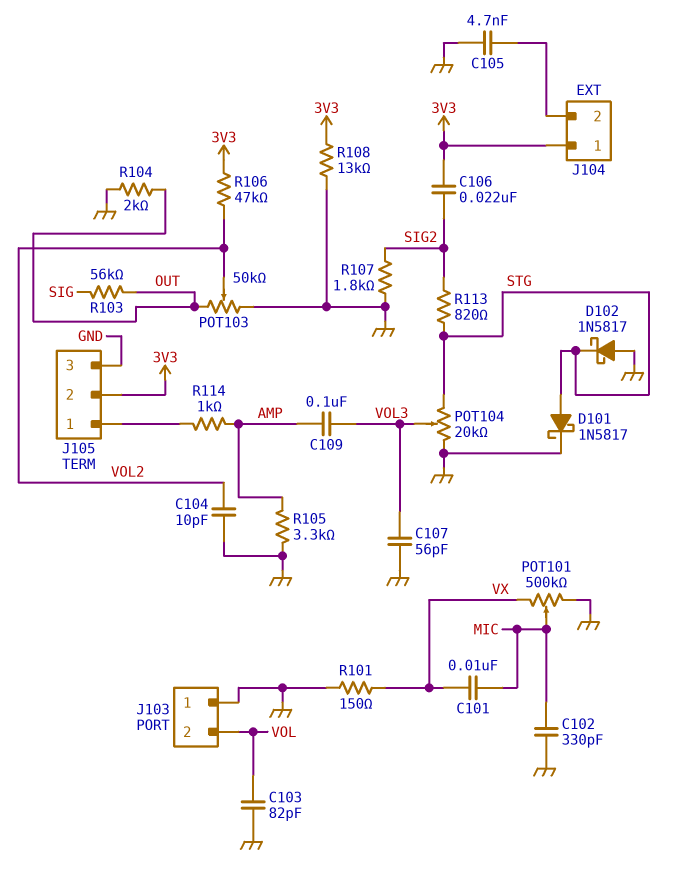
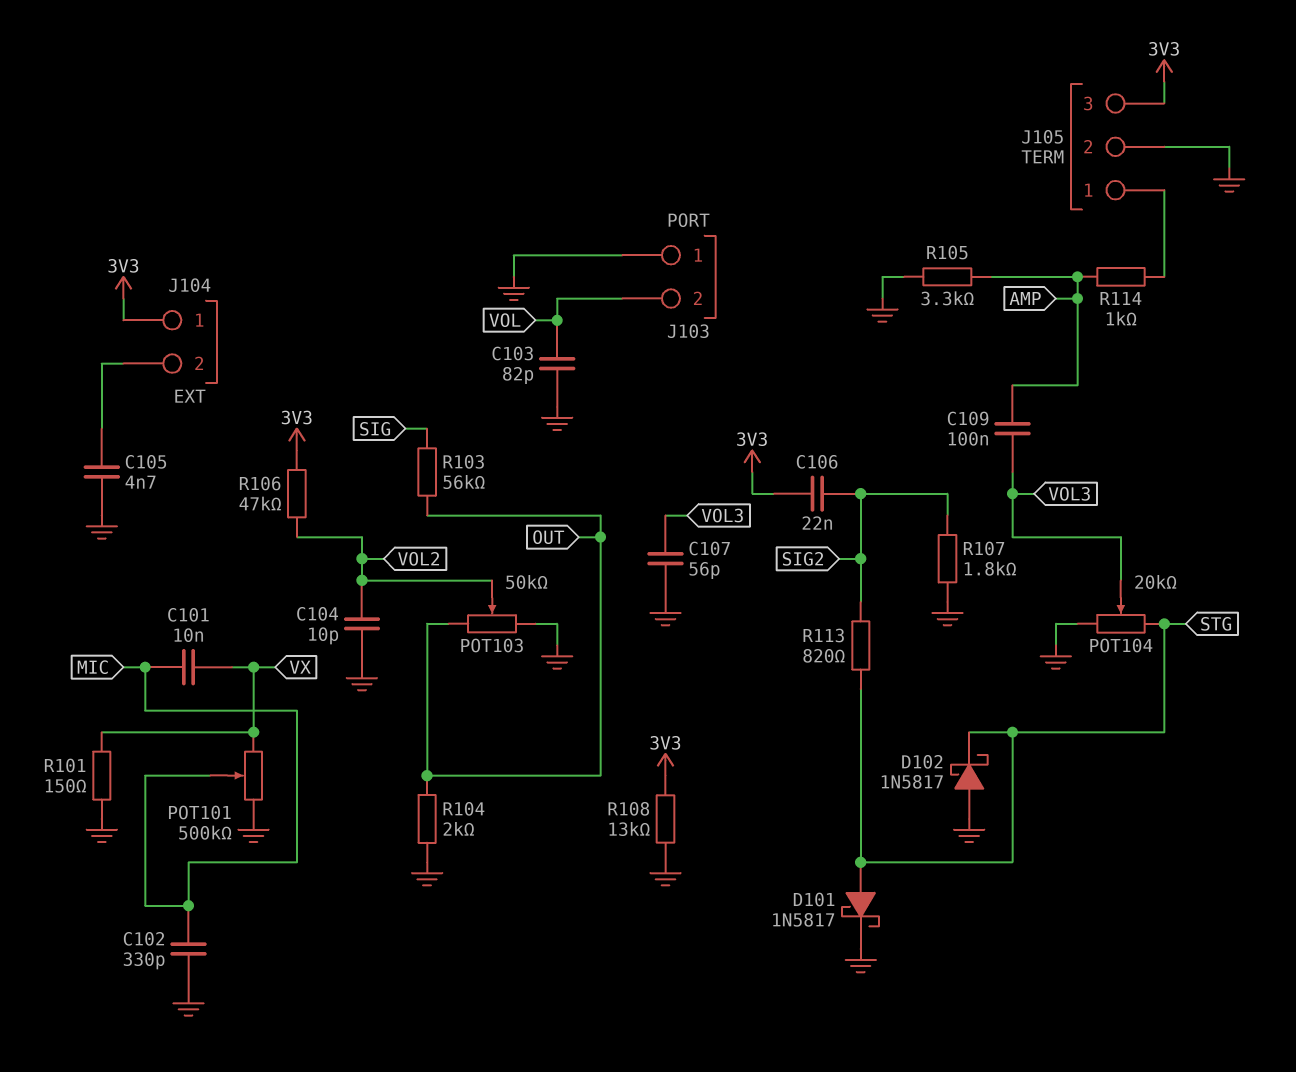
J105 pin 2: 3V3 -> GND
J105 pin 3: GND -> 3V3

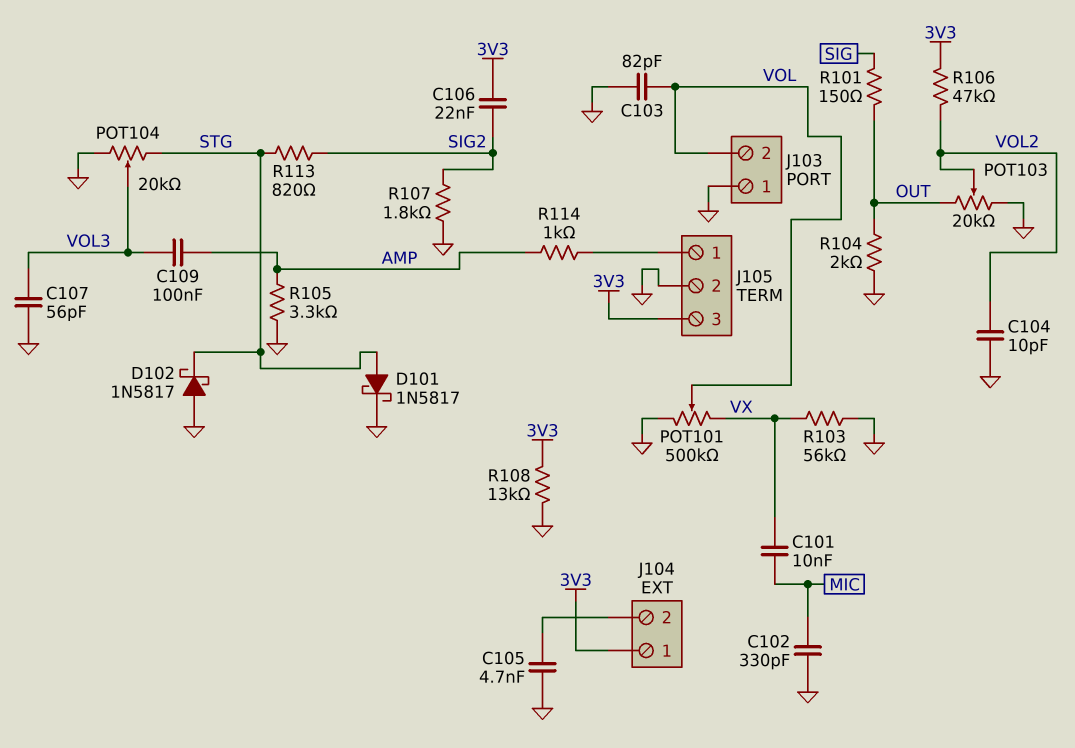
POT101: 500k (GND, VX, wiper MIC) -> 500k (GND, VX, wiper VOL)
POT103: 50k (GND, OUT, wiper VOL2) -> 20k (GND, OUT, wiper VOL2)
R101: 150 (GND, VX) -> 150 (OUT, SIG)
R103: 56k (OUT, SIG) -> 56k (GND, VX)

